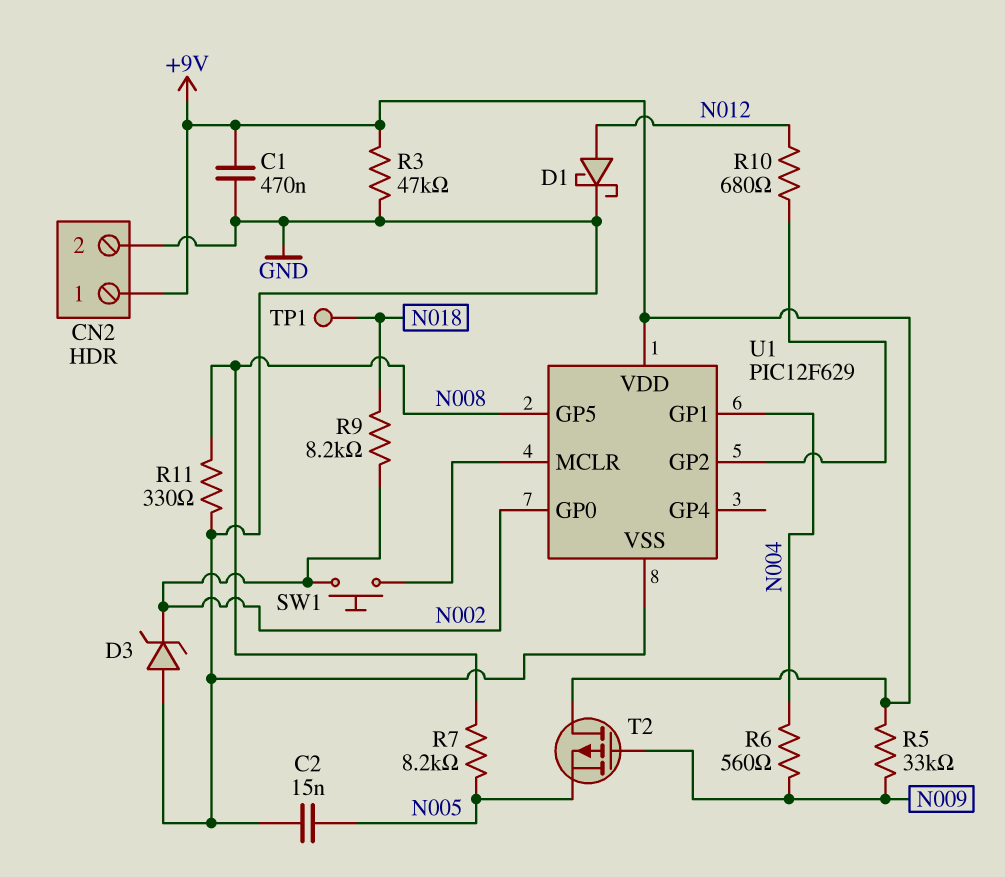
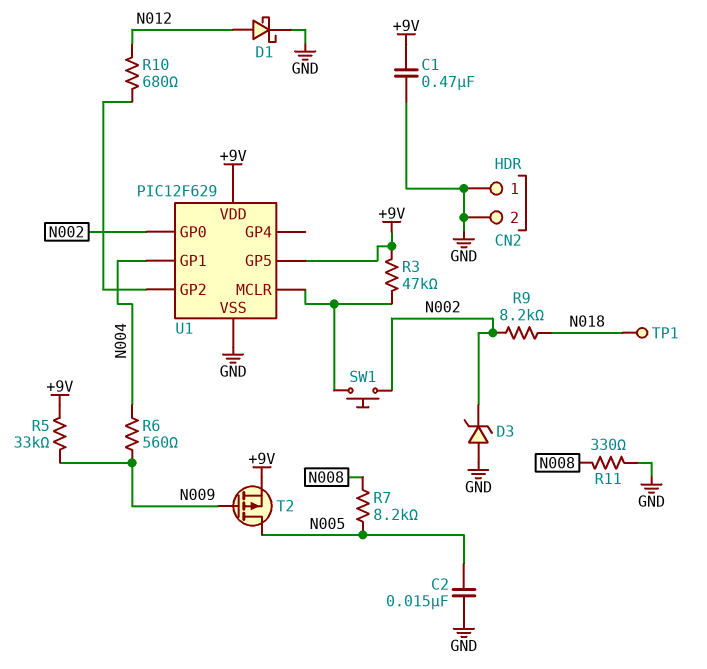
CN2 pin 1: +9V -> GND
R3: 47k (+9V, GND) -> 47k (+9V, U1/MCLR)
T2: PMOS (G N009, D +9V, S N005) -> PMOS (G N009, D N005, S +9V)
U1 pin GP5: N008 -> +9V

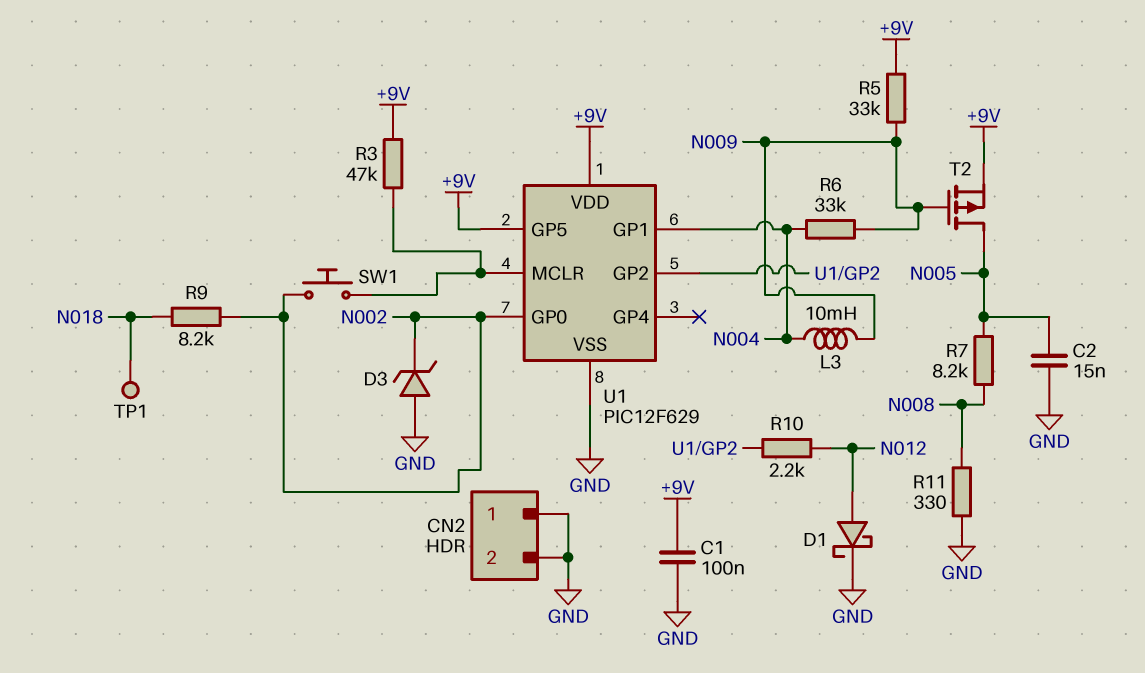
C1: 470nF (+9V, GND) -> 100nF (+9V, GND)
L3: none -> 10mH (N004, N009)
R6: 560 (N004, N009) -> 33k (N004, N009)
R10: 680 (N012, U1/GP2) -> 2.2k (N012, U1/GP2)

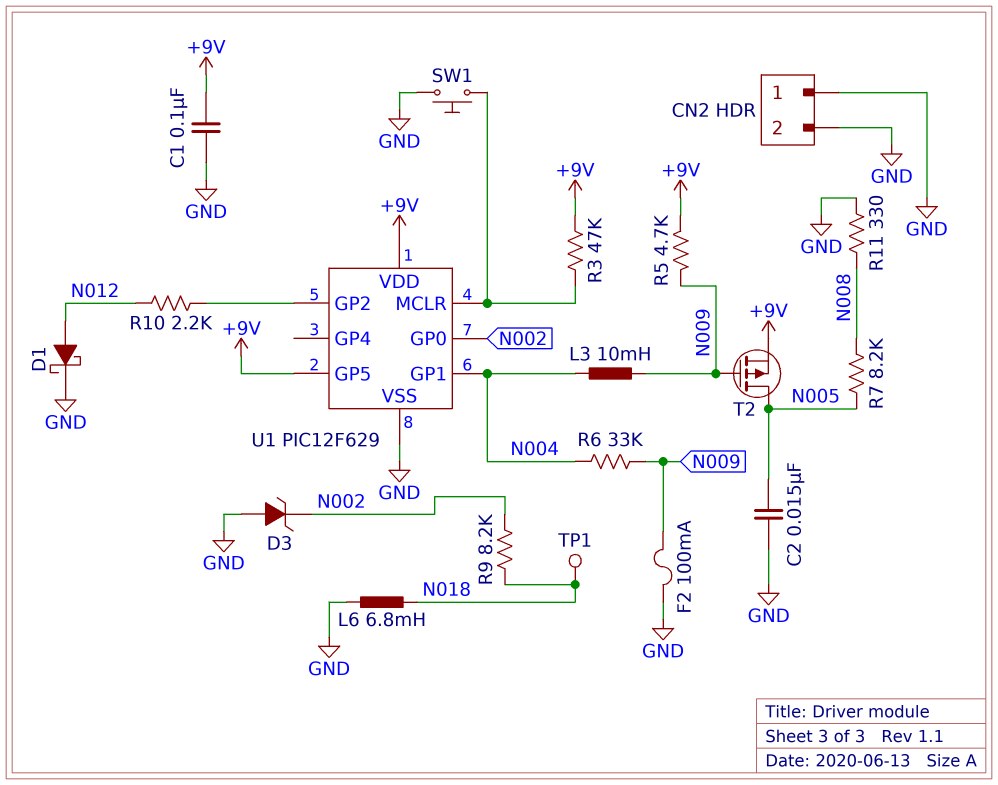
F2: none -> 100mA (GND, N009)
L6: none -> 6.8mH (GND, N018)
R5: 33k (+9V, N009) -> 4.7k (+9V, N009)
SW1: button (N002, U1/MCLR) -> button (GND, U1/MCLR)

